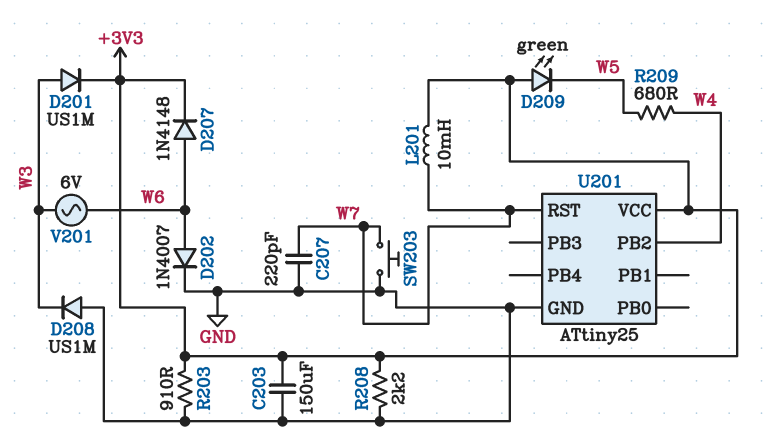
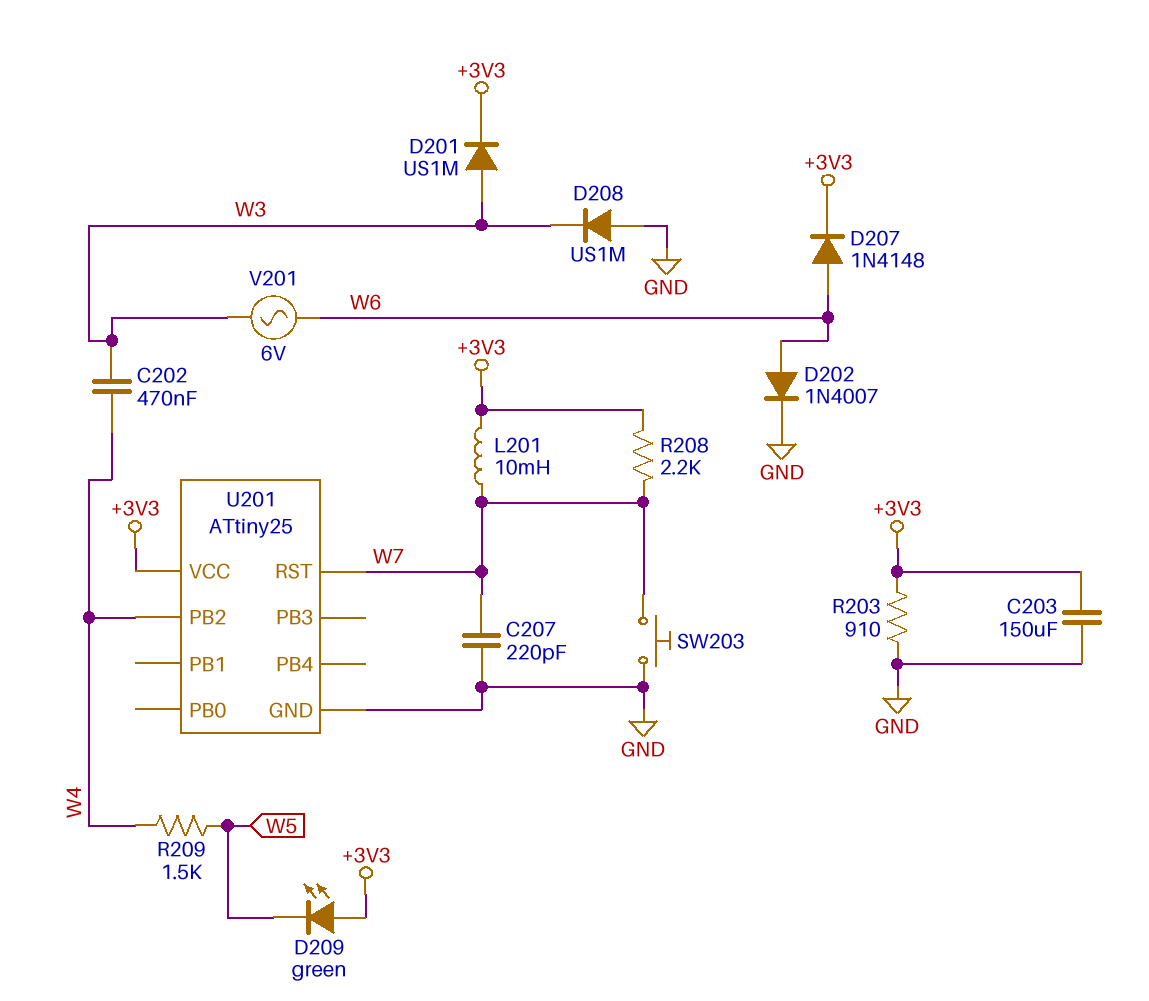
C202: none -> 470nF (W3, W4)
R208: 2.2k (+3V3, GND) -> 2.2k (+3V3, W7)
R209: 680 (W4, W5) -> 1.5k (W4, W5)

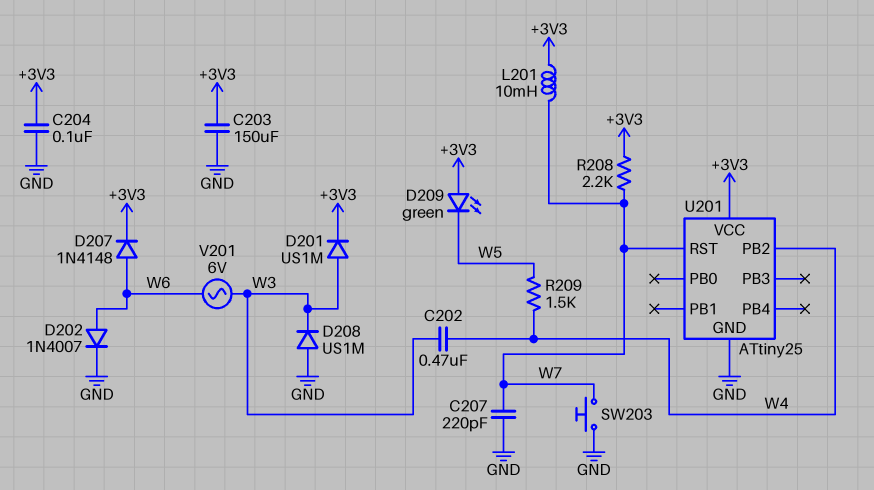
C204: none -> 100nF (+3V3, GND)
R203: 910 (+3V3, GND) -> none

